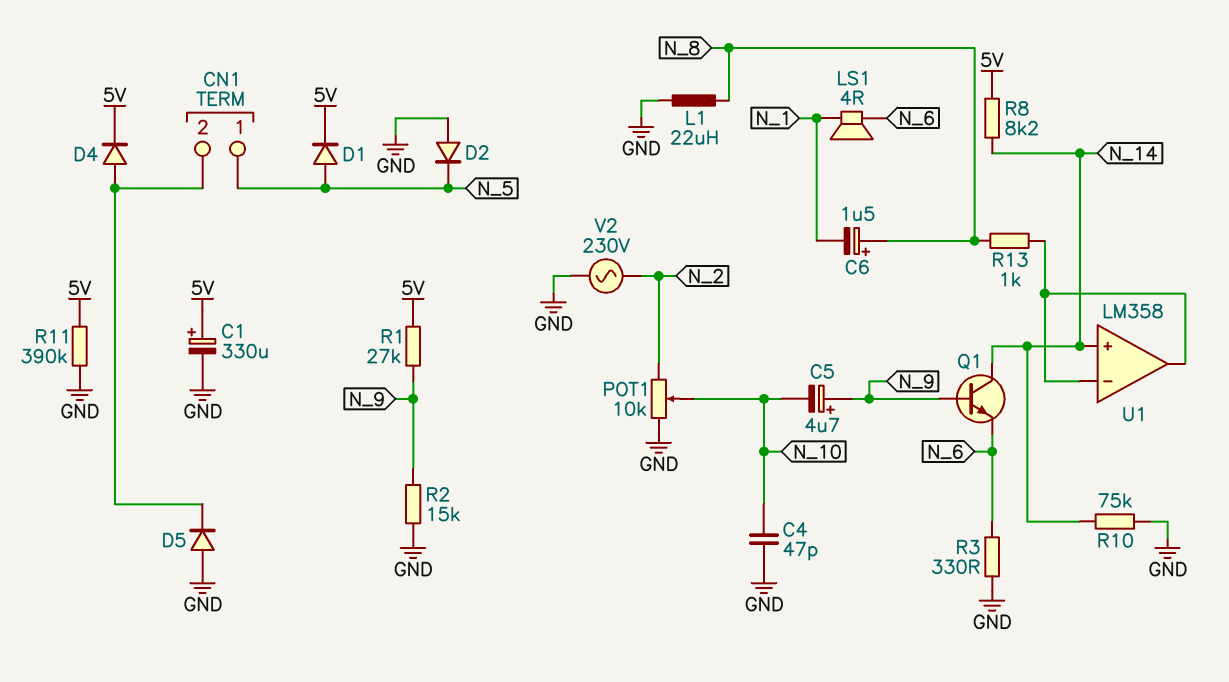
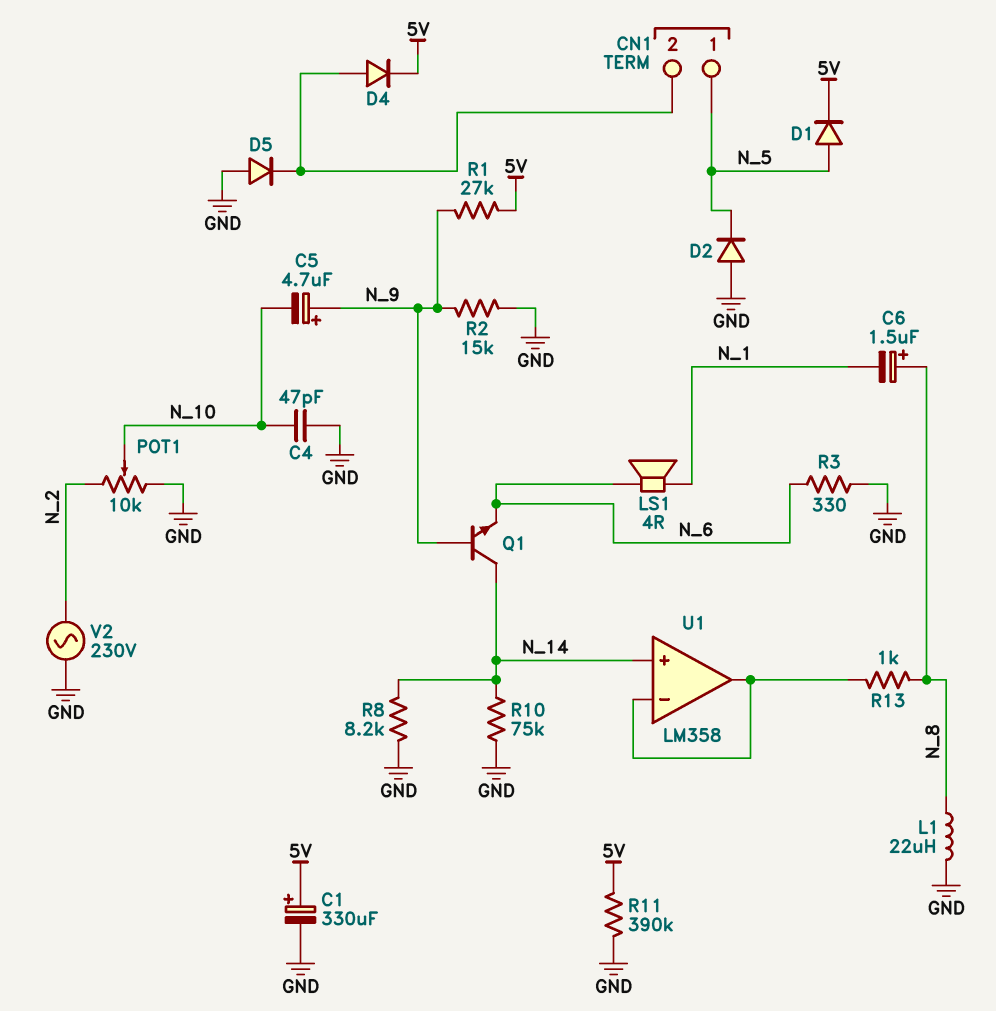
R8: 8.2k (5V, N_14) -> 8.2k (GND, N_14)

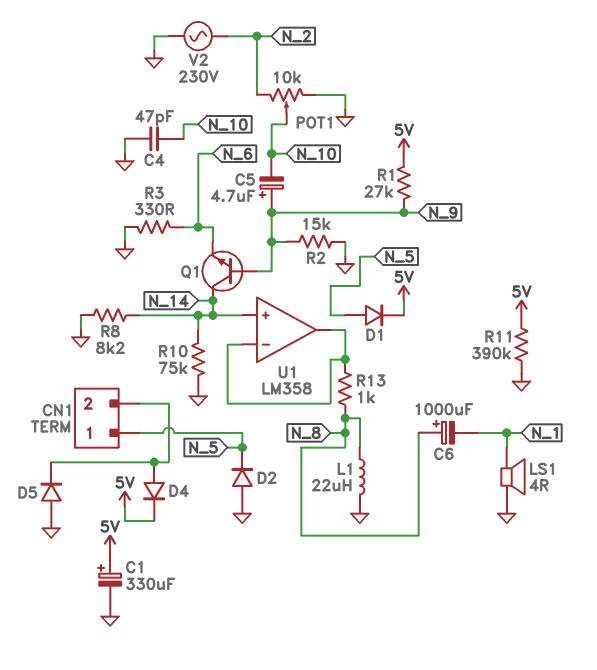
C6: 1.5uF (plus N_8, minus N_1) -> 1000uF (plus N_8, minus N_1)
LS1: speaker 4R (N_1, N_6) -> speaker 4R (GND, N_1)

